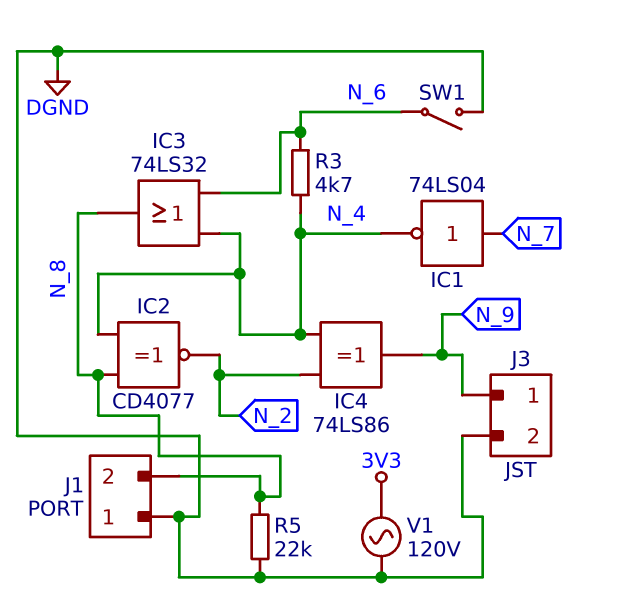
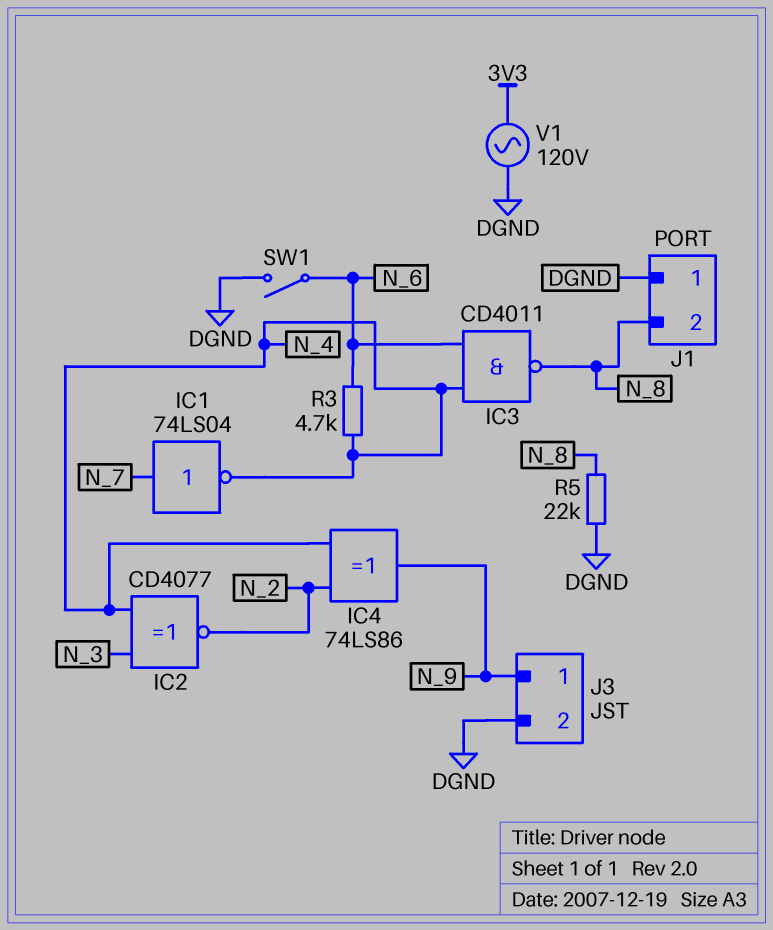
IC2: XNOR CD4077 (in N_4, in N_8, out N_2) -> XNOR CD4077 (in N_3, in N_4, out N_2)
IC3: OR 74LS32 (in N_4, in N_6, out N_8) -> NAND CD4011 (in N_4, in N_6, out N_8)

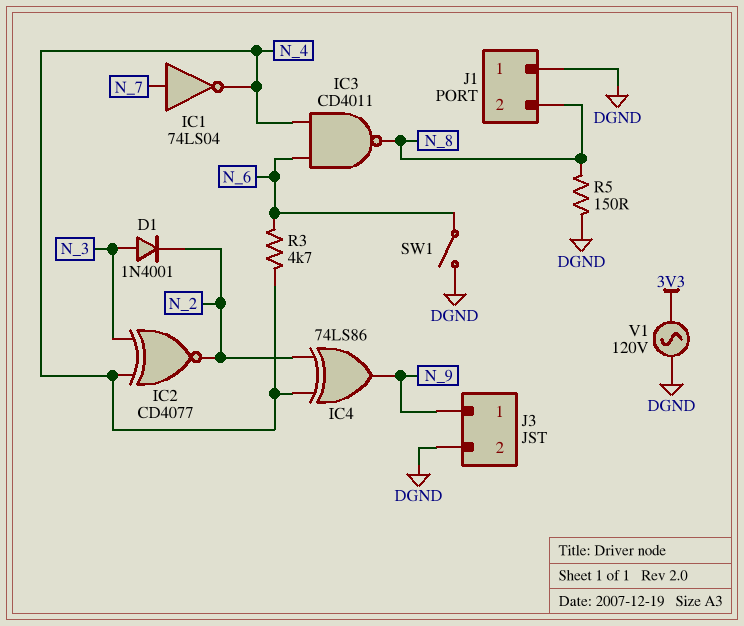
D1: none -> diode 1N4001 (A N_3, K N_2)
R5: 22k (DGND, N_8) -> 150 (DGND, N_8)

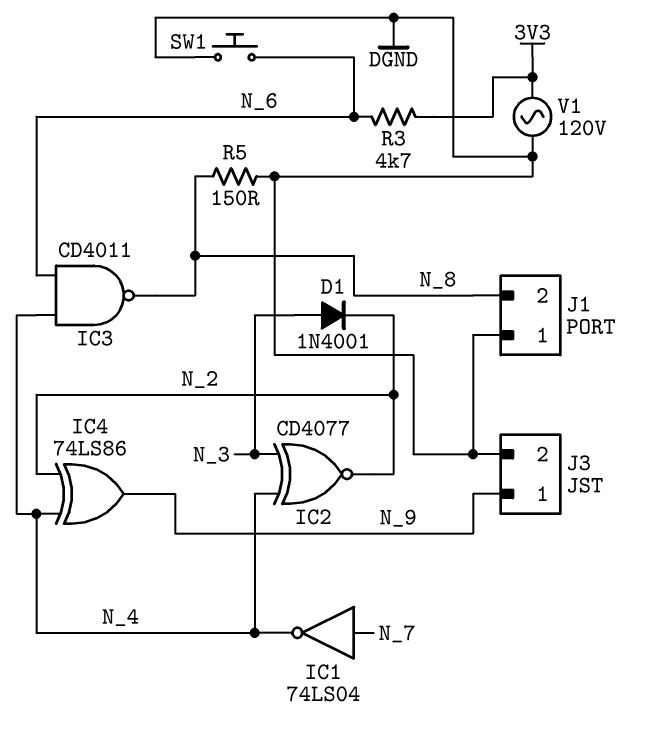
R3: 4.7k (N_4, N_6) -> 4.7k (3V3, N_6)
SW1: switch (DGND, N_6) -> button (DGND, N_6)

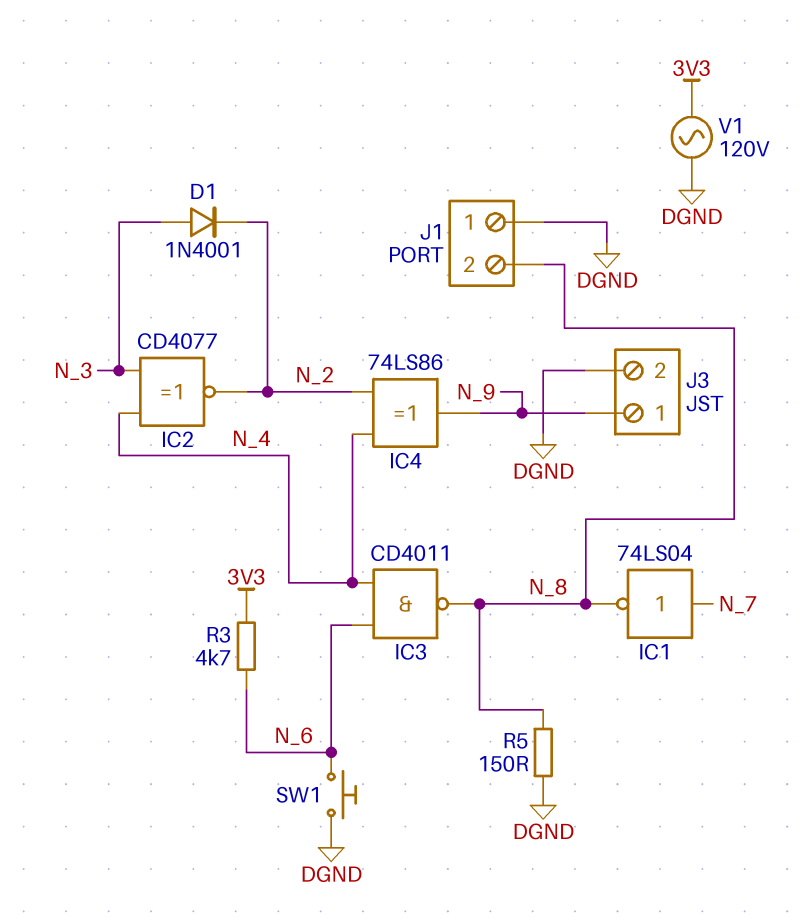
IC1: NOT 74LS04 (in N_7, out N_4) -> NOT 74LS04 (in N_7, out N_8)

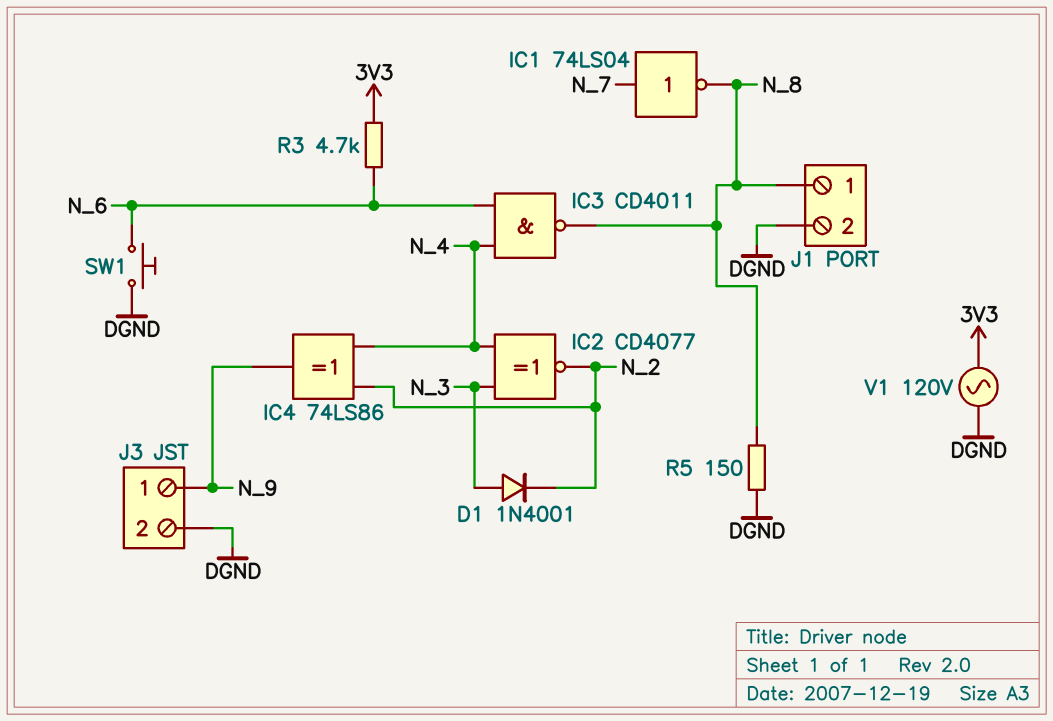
J1 pin 1: DGND -> N_8
J1 pin 2: N_8 -> DGND

